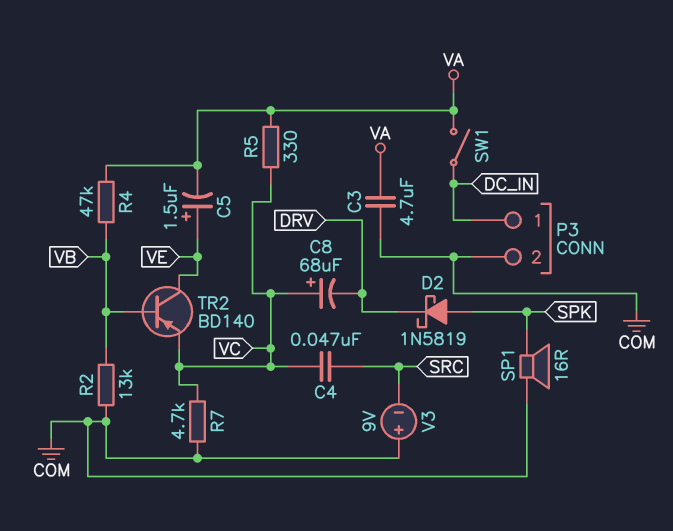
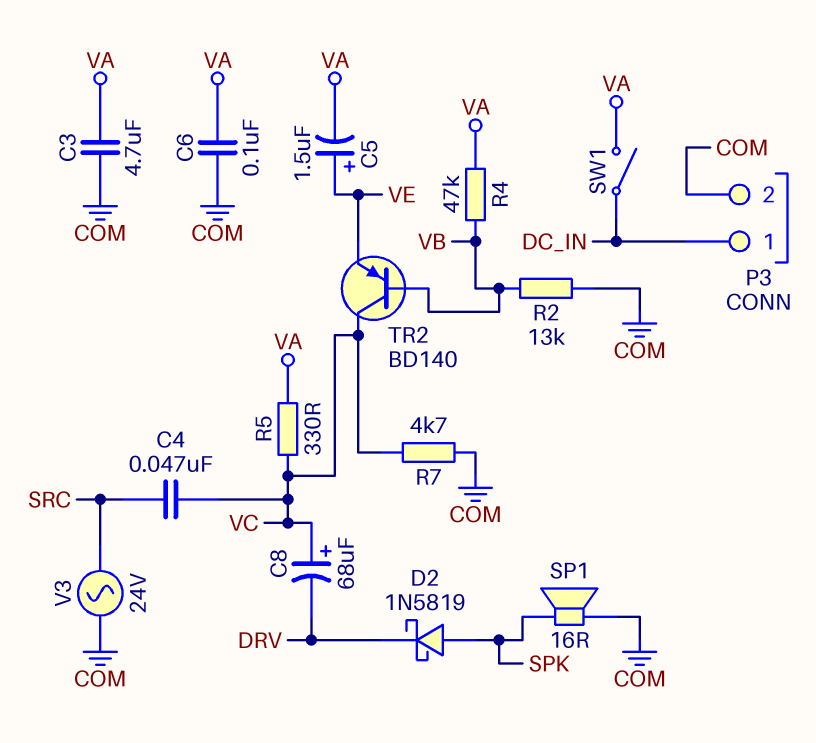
C6: none -> 100nF (COM, VA)
TR2: PNP BD140 (B VB, C VE, E VC) -> PNP BD140 (B VB, C VC, E VE)
V3: 9V (plus COM, minus SRC) -> AC 24V (COM, SRC)

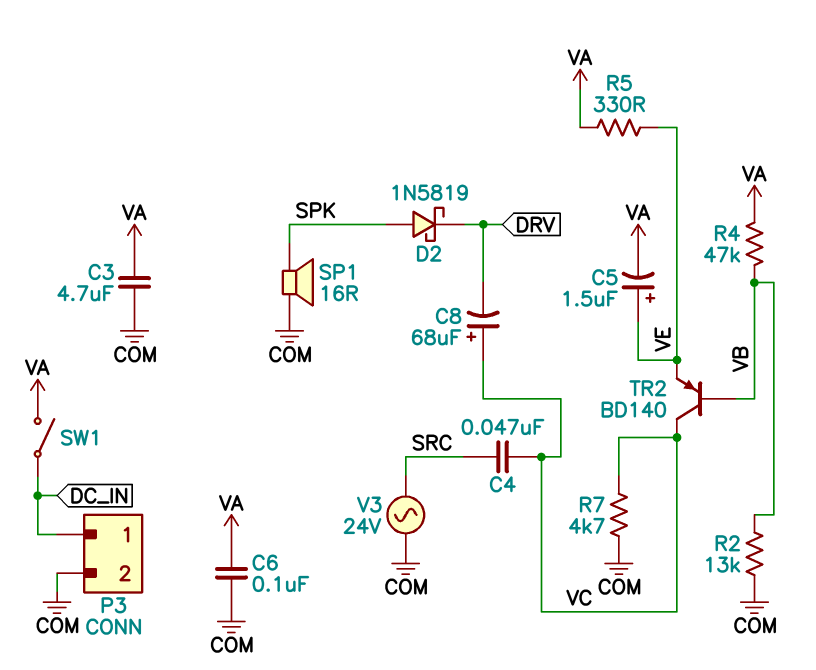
R5: 330 (VA, VC) -> 330 (VA, VE)

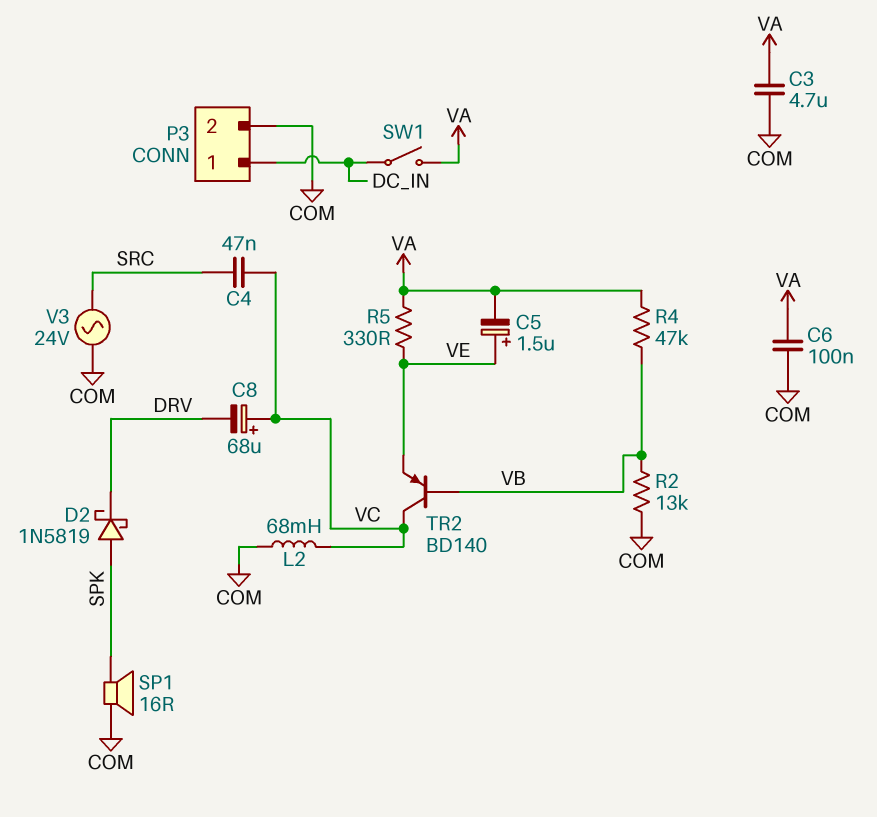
L2: none -> 68mH (COM, VC)
R7: 4.7k (COM, VC) -> none

